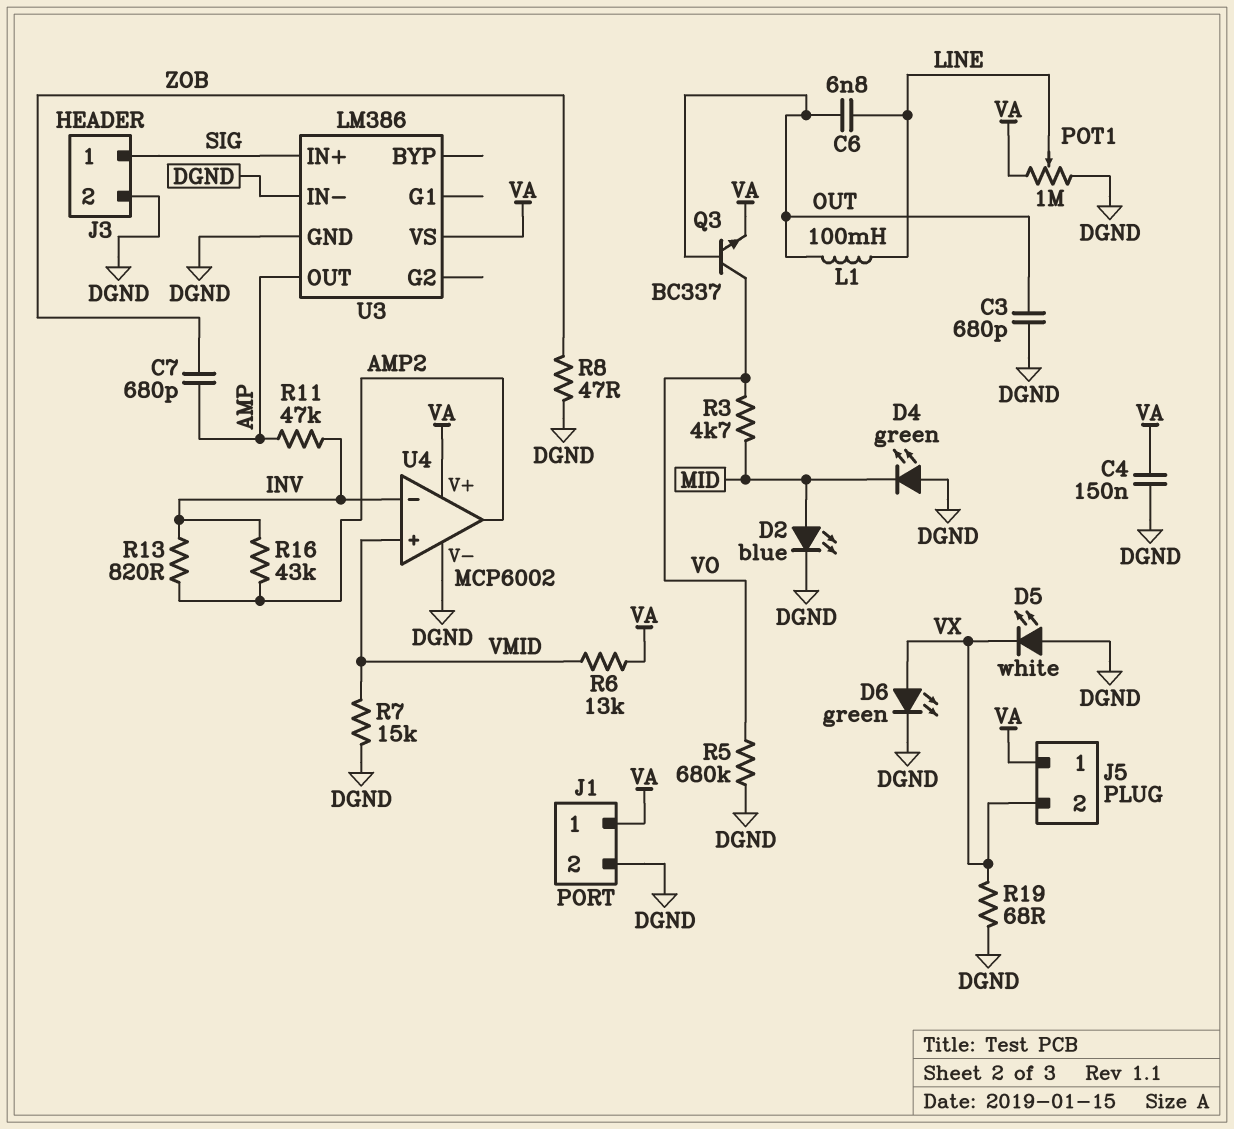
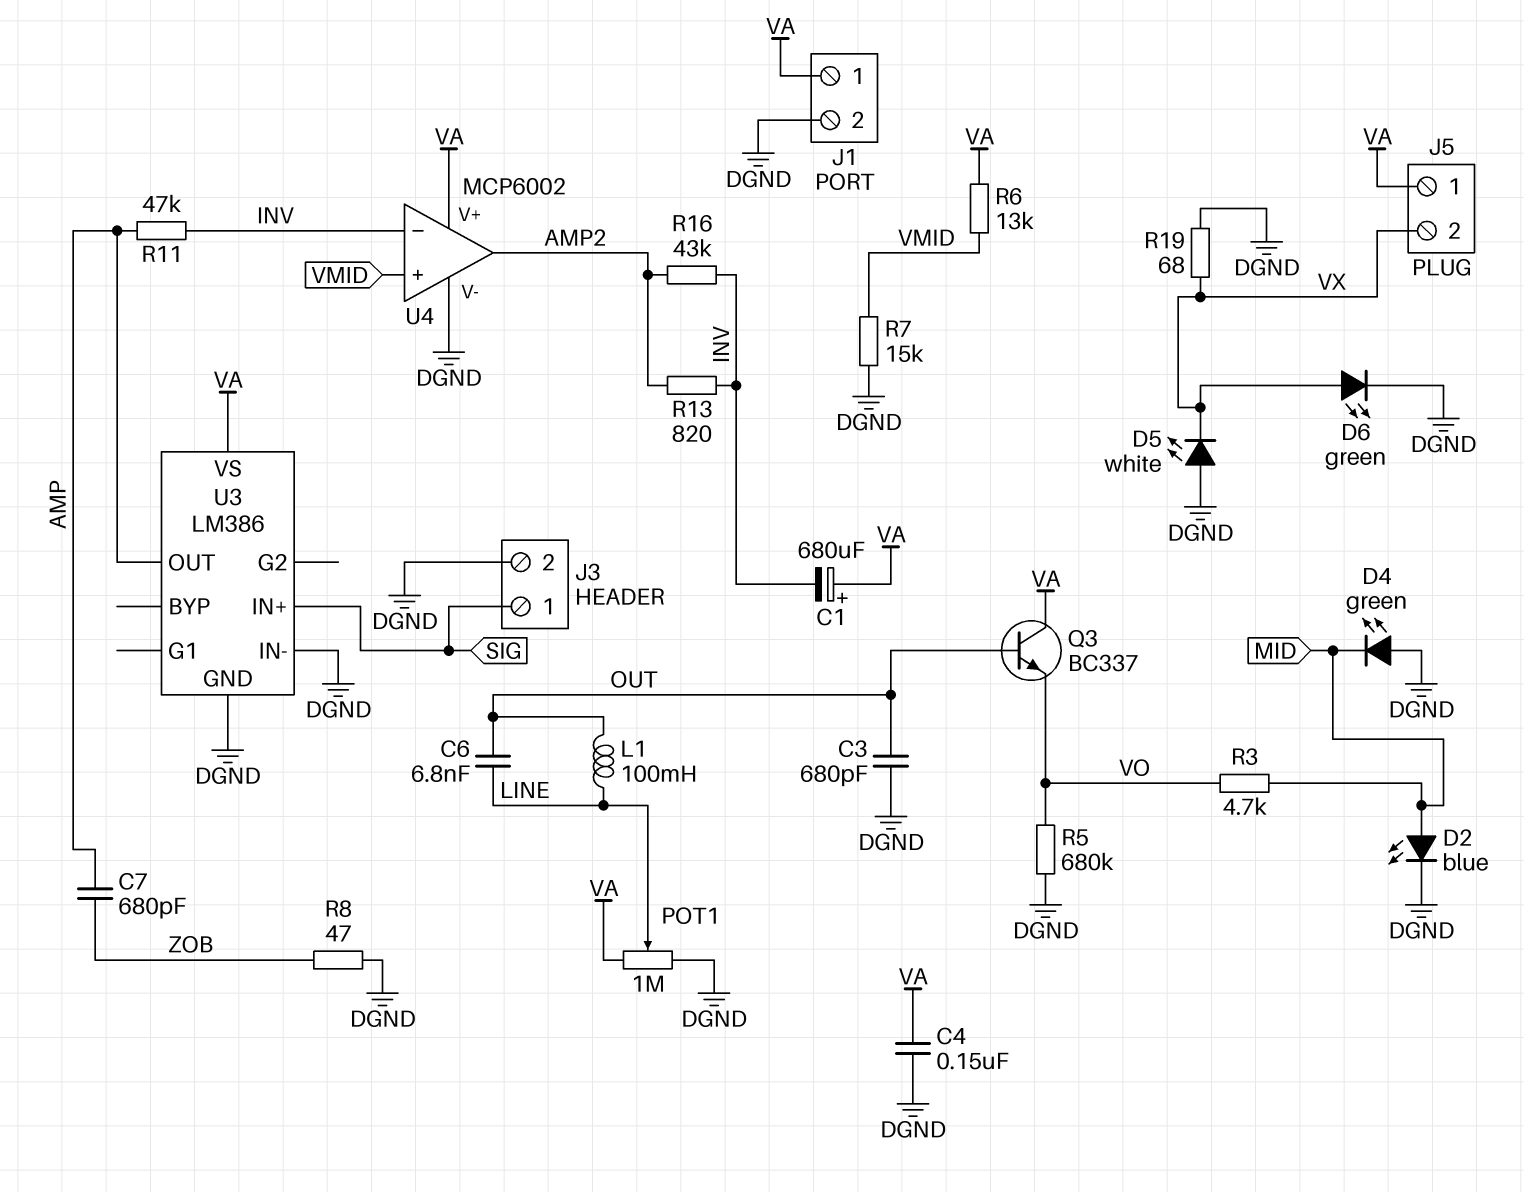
C1: none -> 680uF (plus VA, minus INV)
Q3: NPN BC337 (B OUT, C VO, E VA) -> NPN BC337 (B OUT, C VA, E VO)

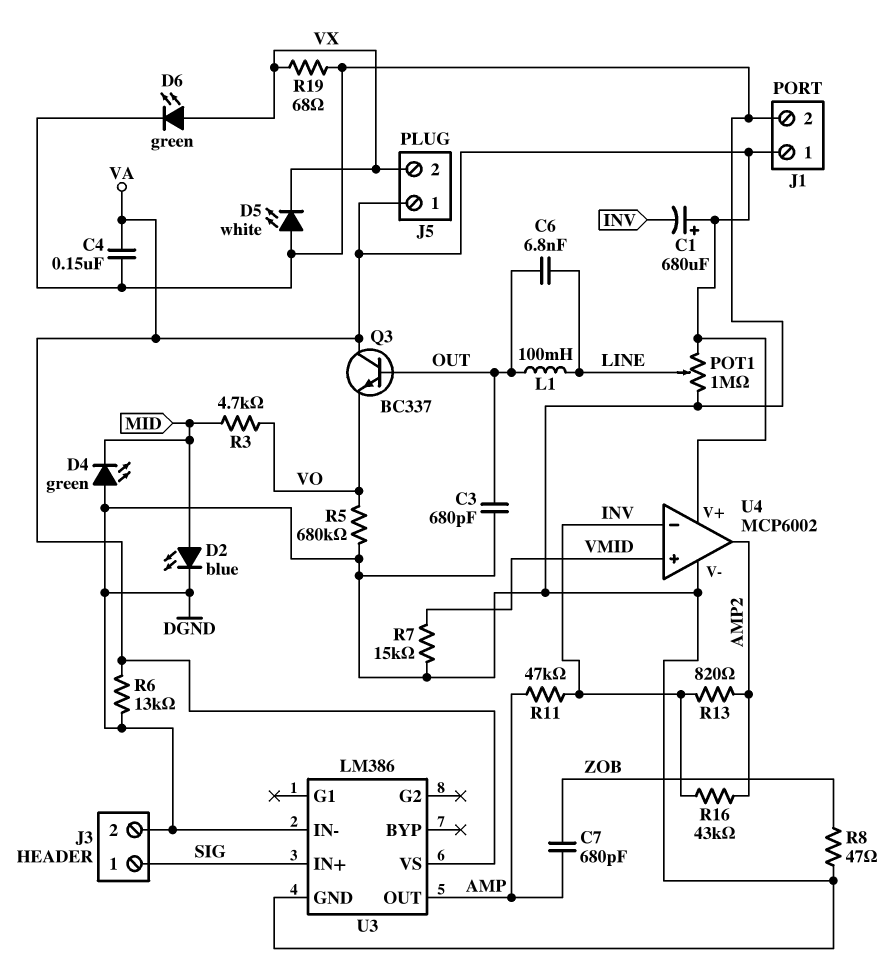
R6: 13k (VA, VMID) -> 13k (DGND, VA)

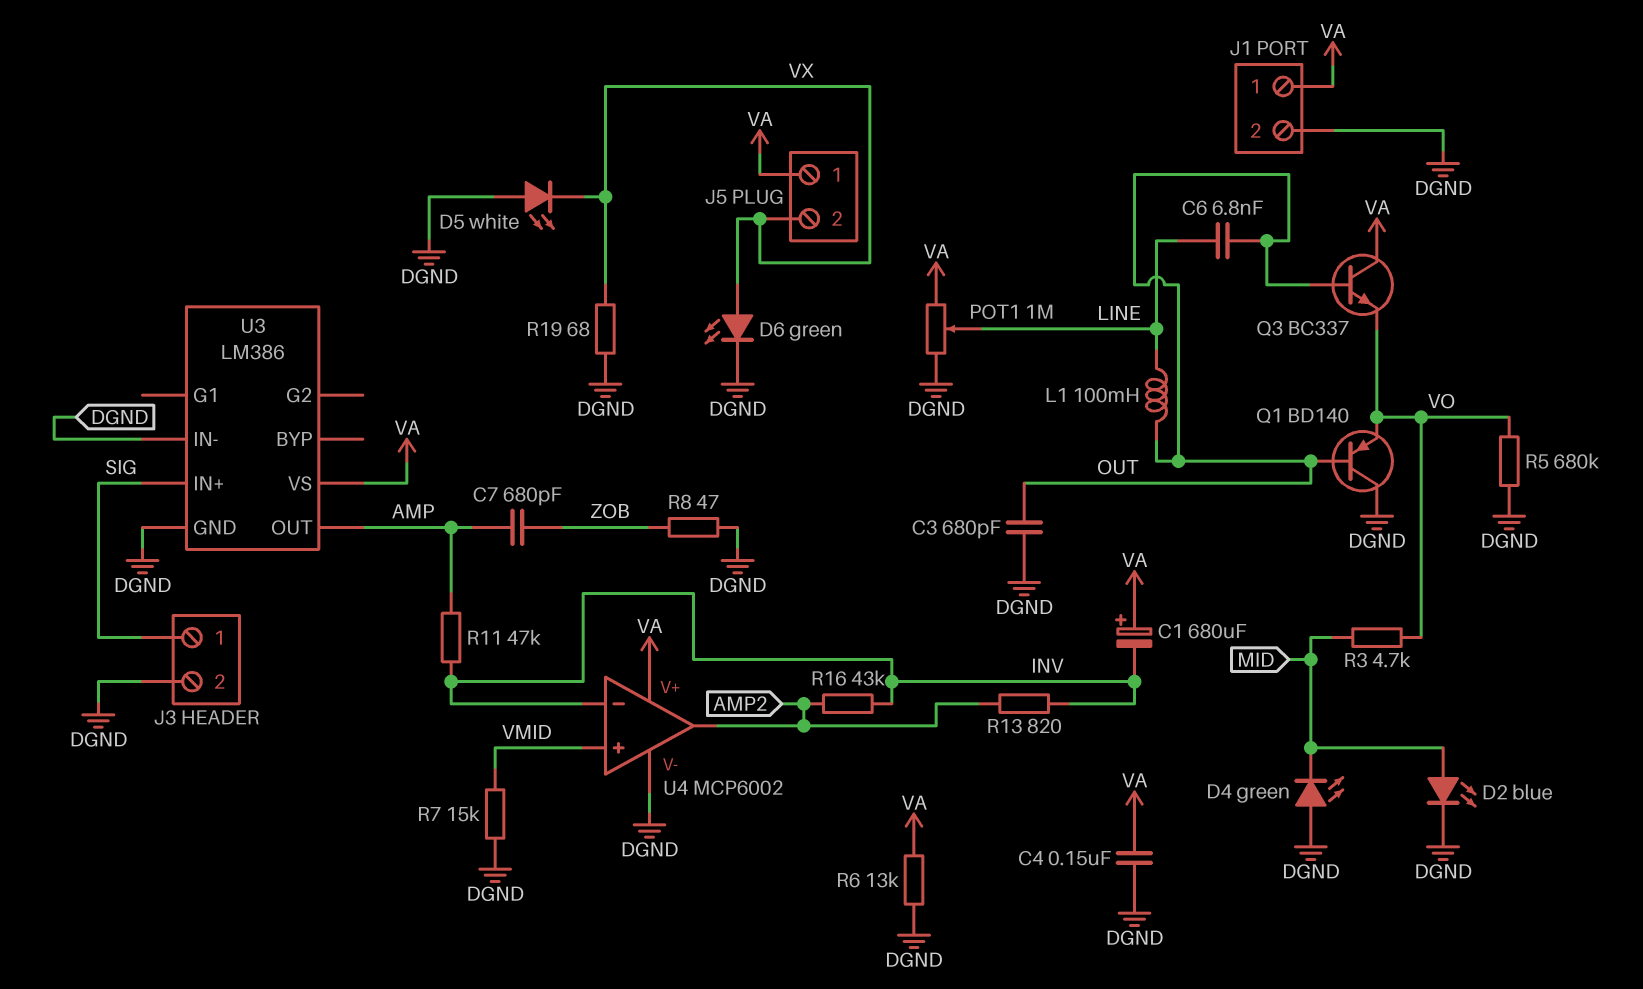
Q1: none -> PNP BD140 (B OUT, C DGND, E VO)

